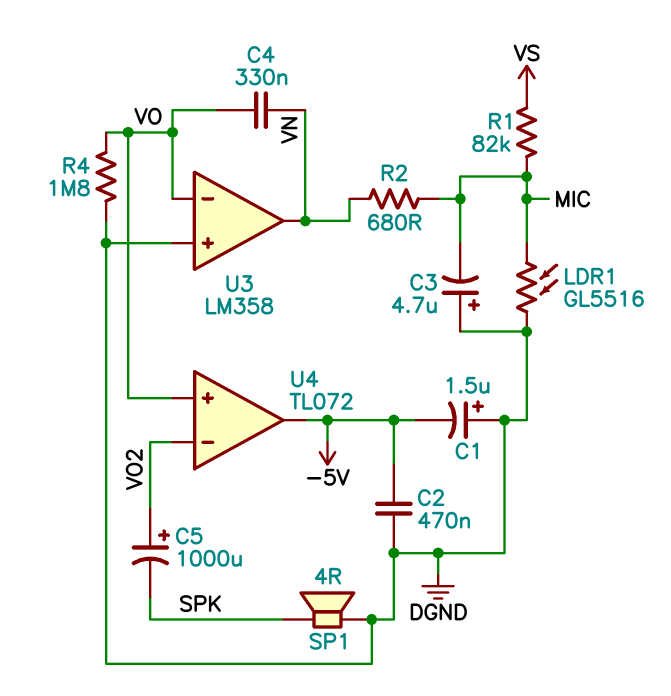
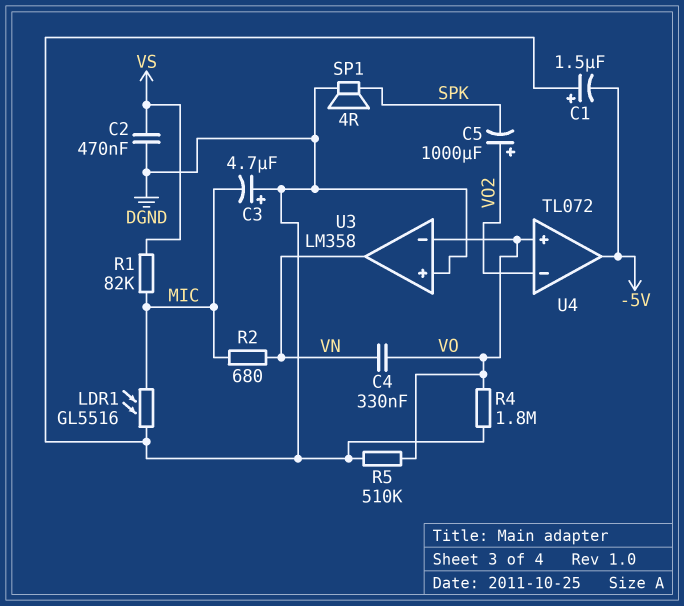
C2: 470nF (-5V, DGND) -> 470nF (DGND, VS)
R5: none -> 510k (DGND, VO)

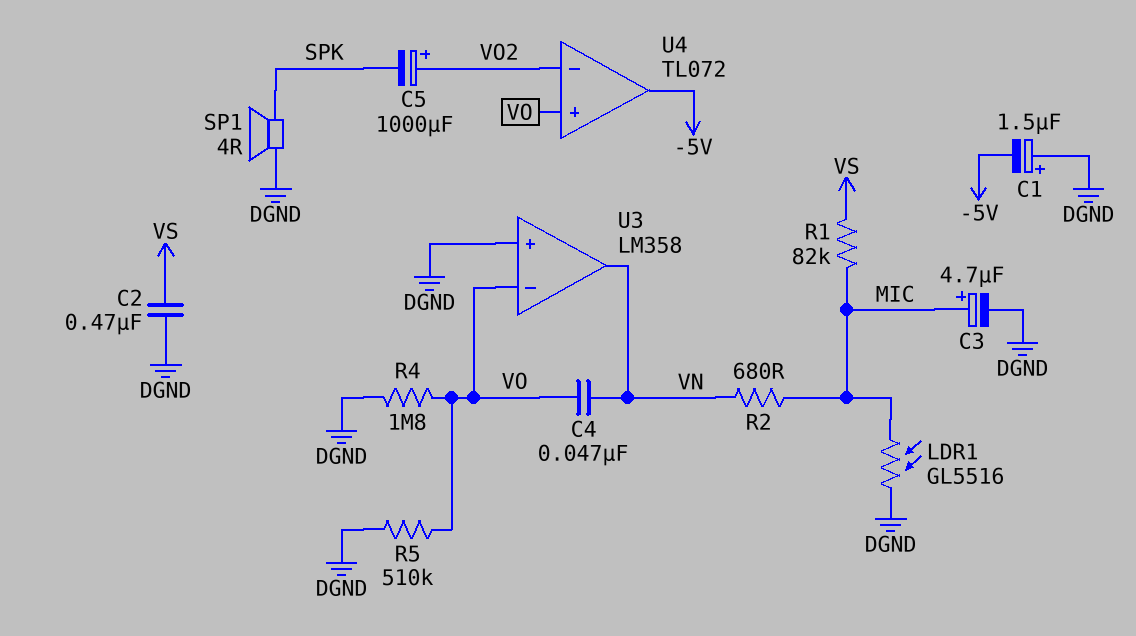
C3: 4.7uF (plus DGND, minus MIC) -> 4.7uF (plus MIC, minus DGND)
C4: 330nF (VN, VO) -> 47nF (VN, VO)

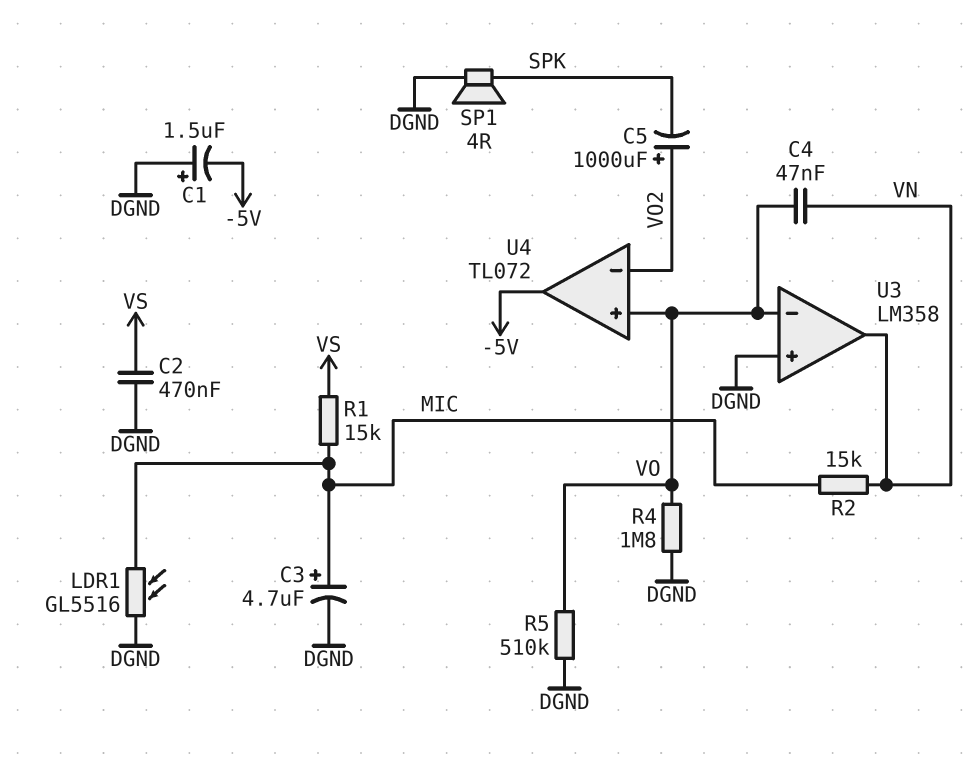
R1: 82k (MIC, VS) -> 15k (MIC, VS)
R2: 680 (MIC, VN) -> 15k (MIC, VN)

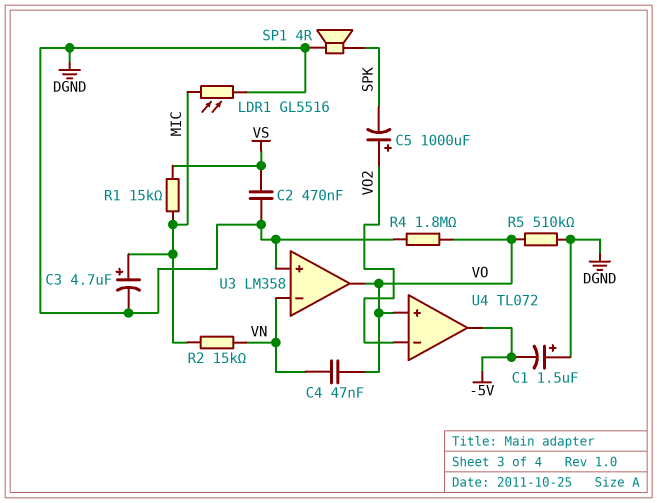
U3 pin in-: VO -> VN
U3 pin out: VN -> VO

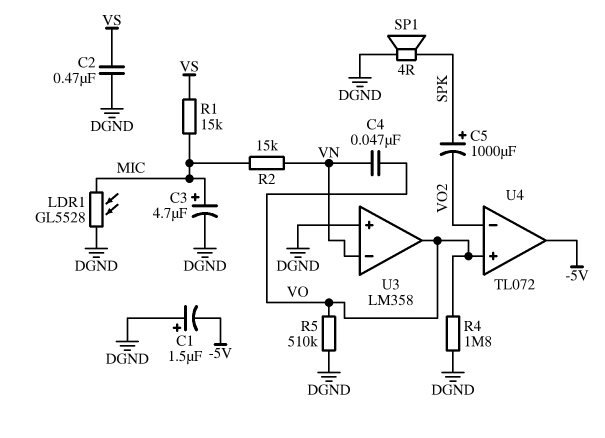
C5: 1000uF (plus VO2, minus SPK) -> 1000uF (plus SPK, minus VO2)
LDR1: GL5516 (DGND, MIC) -> GL5528 (DGND, MIC)

